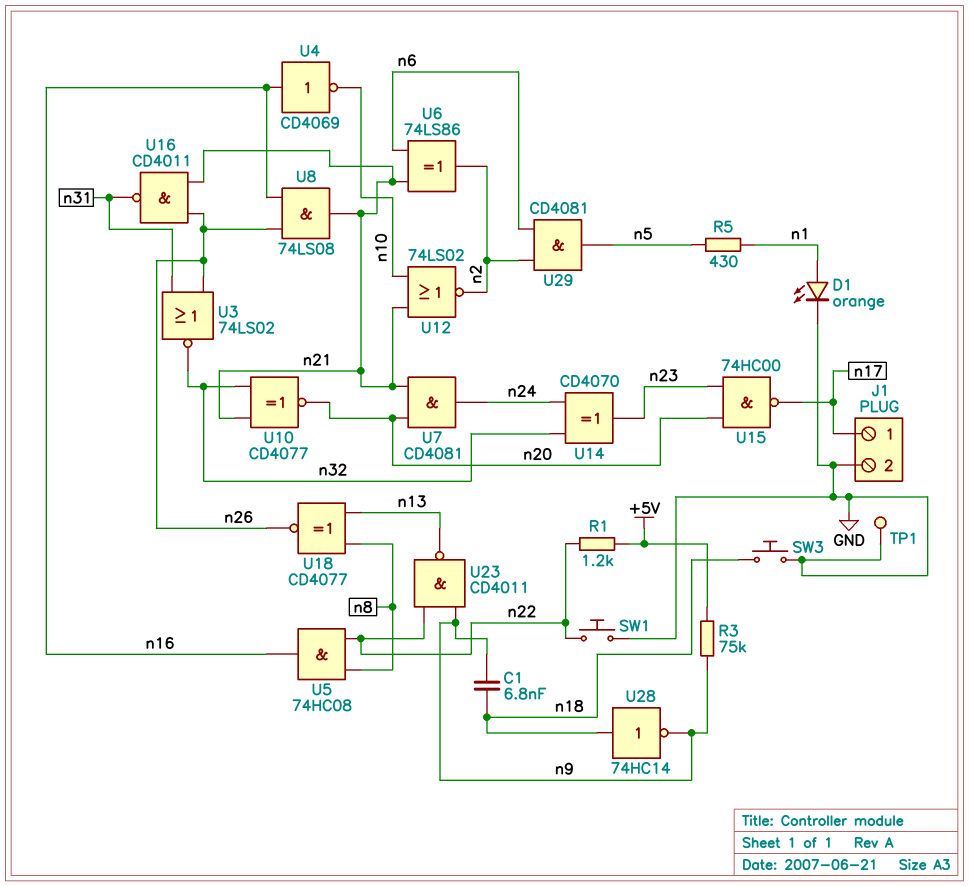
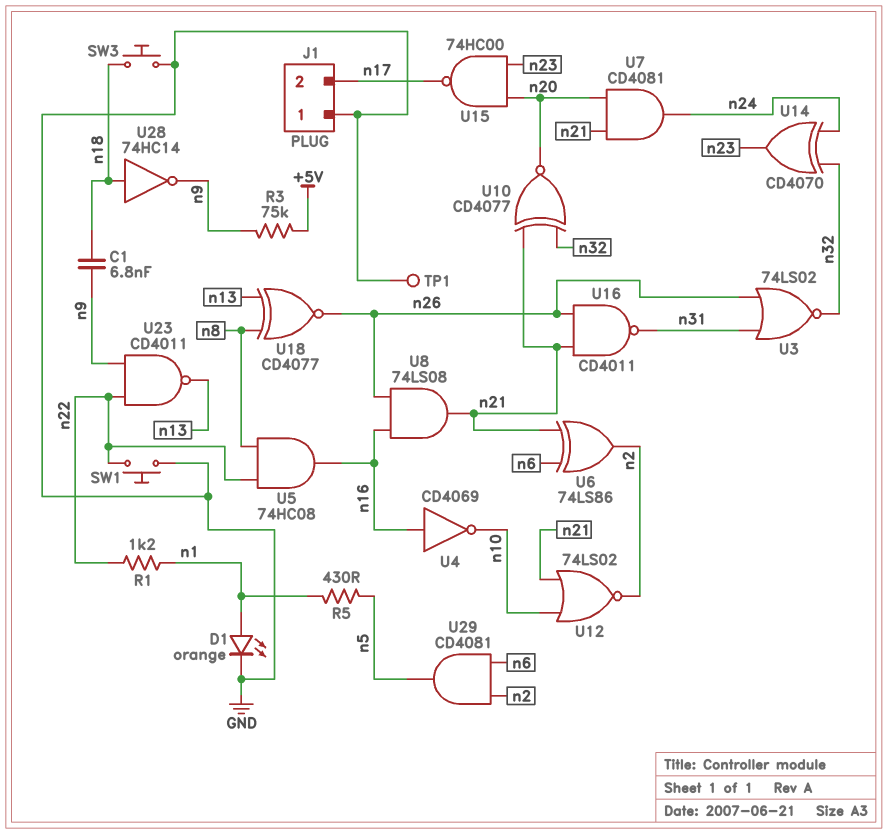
J1 pin 1: n17 -> GND
J1 pin 2: GND -> n17
R1: 1.2k (+5V, n22) -> 1.2k (n1, n22)

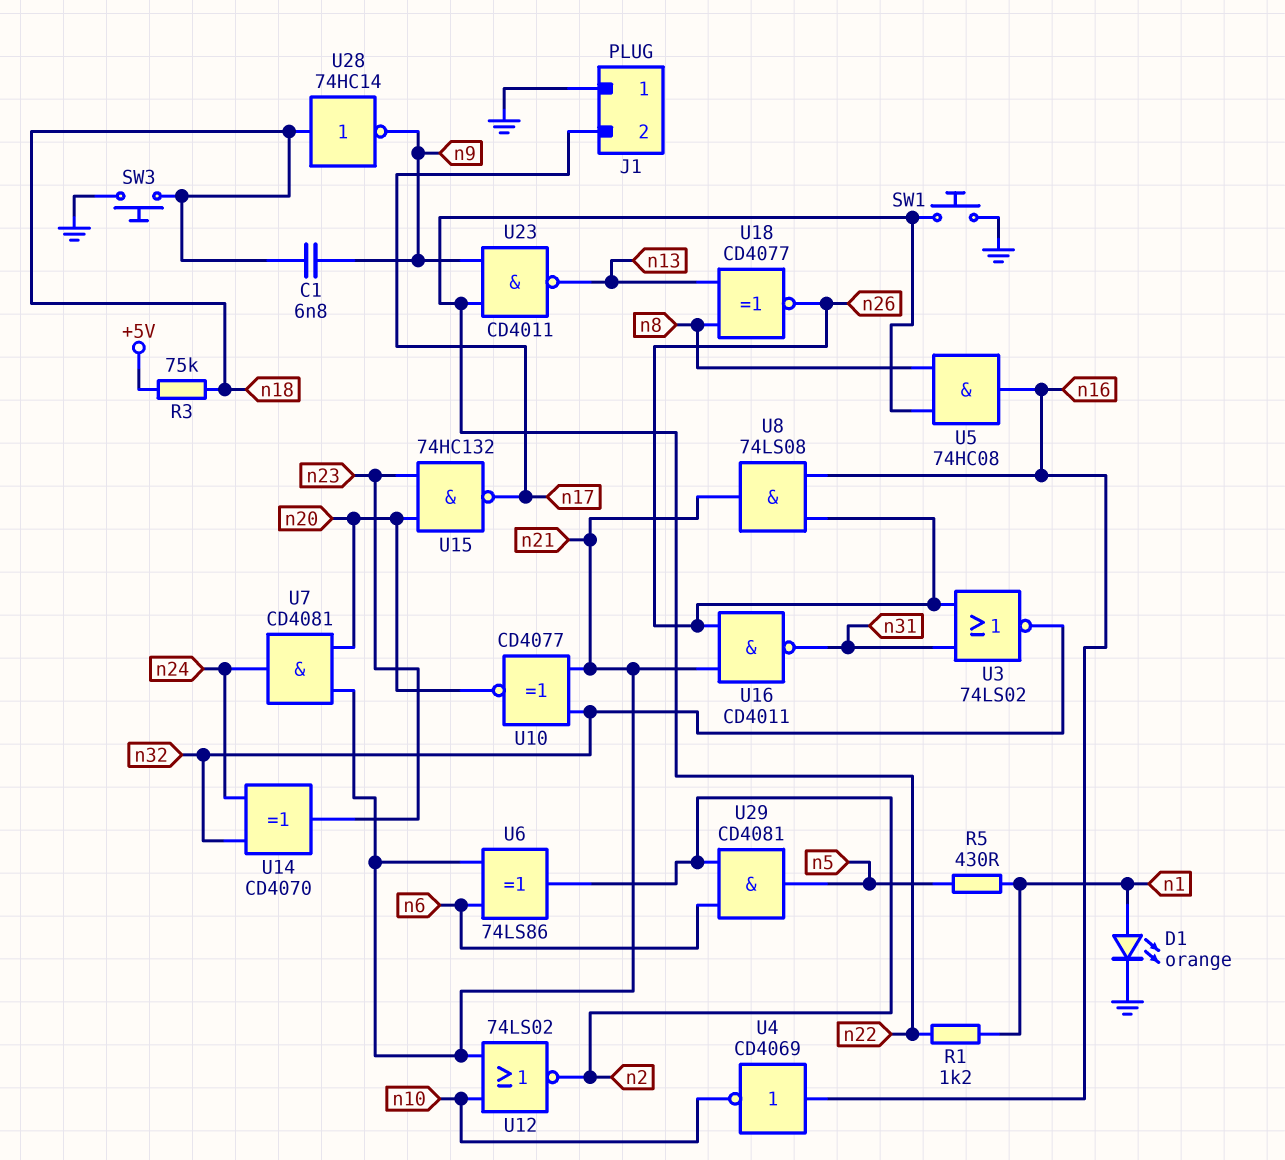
R3: 75k (+5V, n9) -> 75k (+5V, n18)
TP1: test point (GND) -> none
U15: NAND 74HC00 (in n20, in n23, out n17) -> NAND 74HC132 (in n20, in n23, out n17)

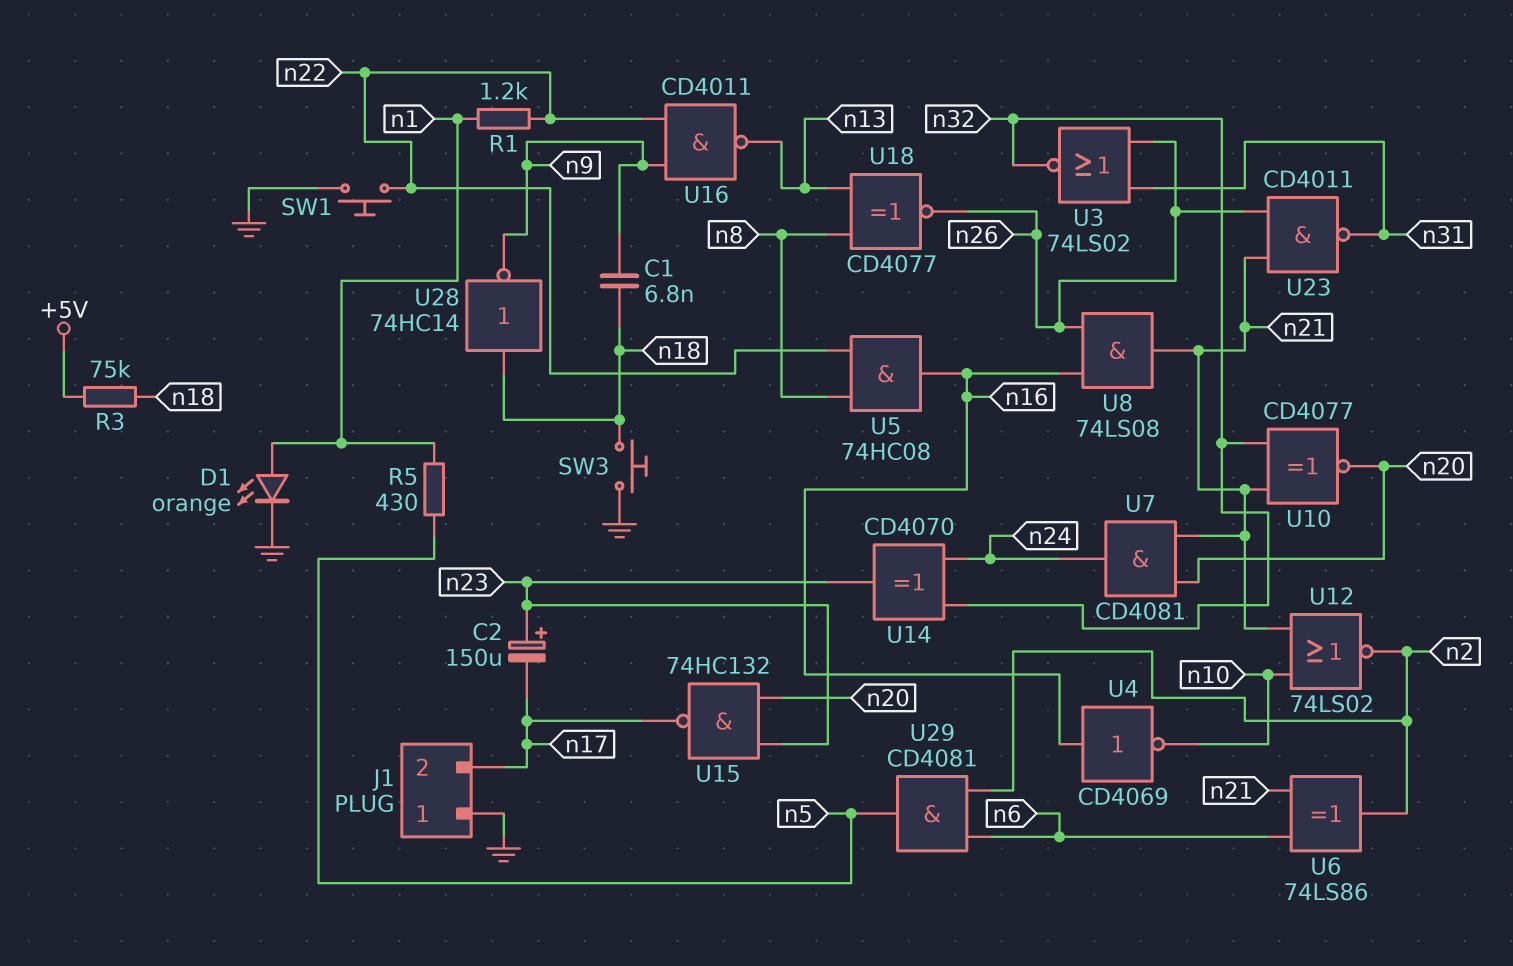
C2: none -> 150uF (plus n23, minus n17)
U16: NAND CD4011 (in n21, in n26, out n31) -> NAND CD4011 (in n9, in n22, out n13)
U23: NAND CD4011 (in n9, in n22, out n13) -> NAND CD4011 (in n21, in n26, out n31)

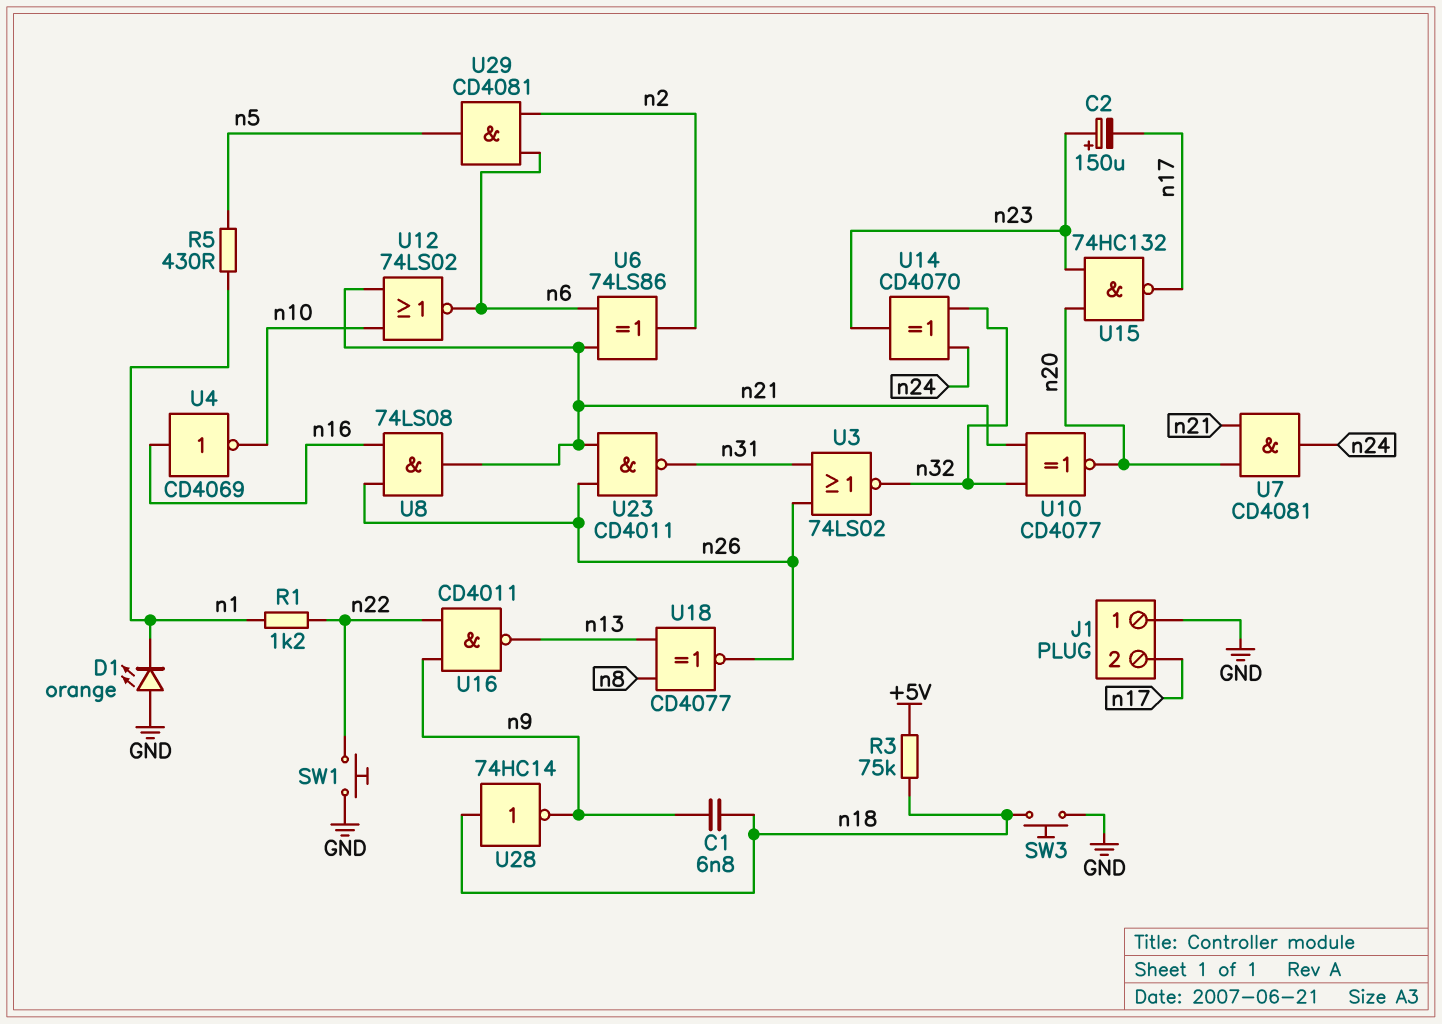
D1: LED orange (A n1, K GND) -> LED orange (A GND, K n1)
U5: AND 74HC08 (in n8, in n22, out n16) -> none
U12: NOR 74LS02 (in n10, in n21, out n2) -> NOR 74LS02 (in n10, in n21, out n6)

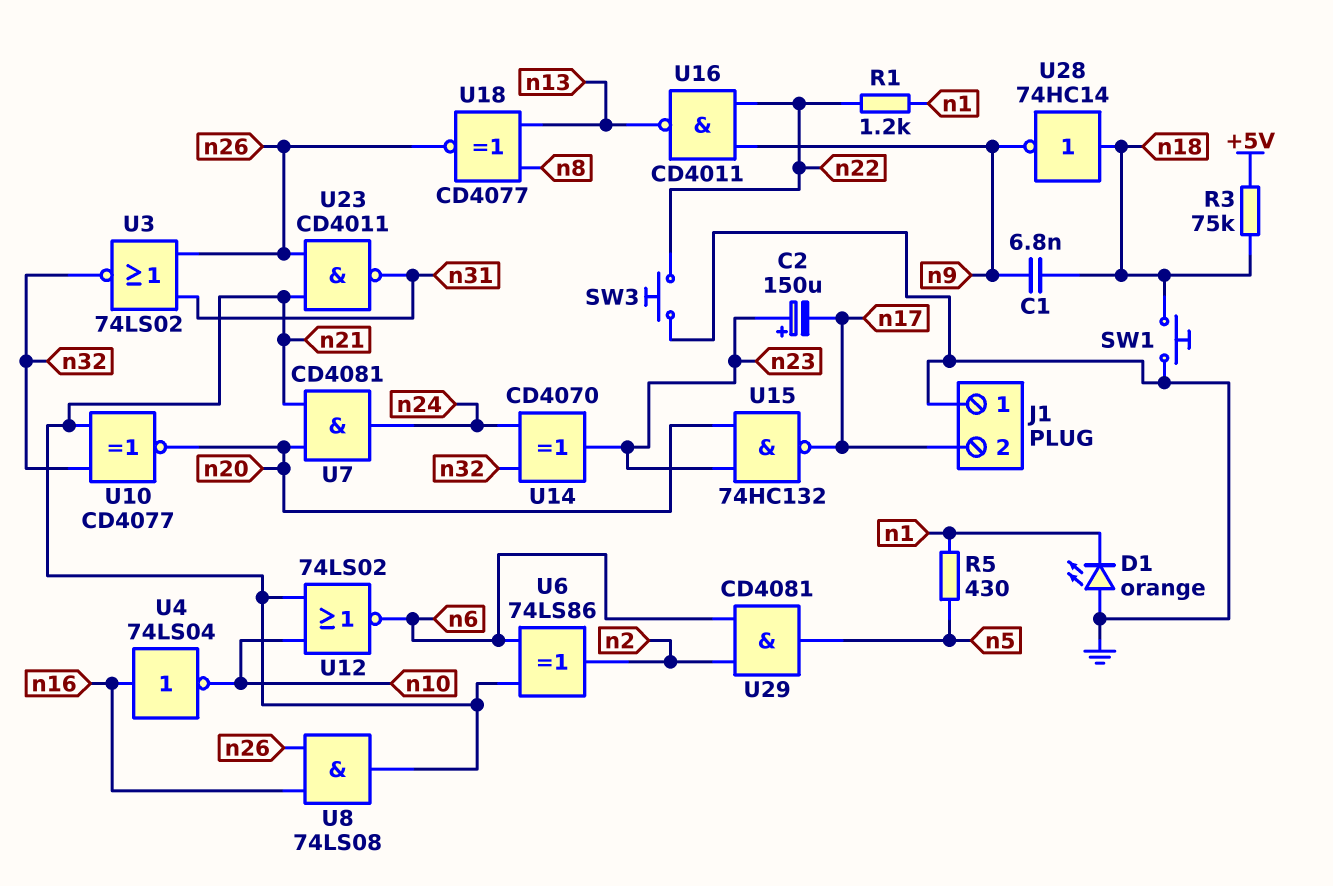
SW1: button (GND, n22) -> button (GND, n18)
SW3: button (GND, n18) -> button (GND, n22)
U4: NOT CD4069 (in n16, out n10) -> NOT 74LS04 (in n16, out n10)

